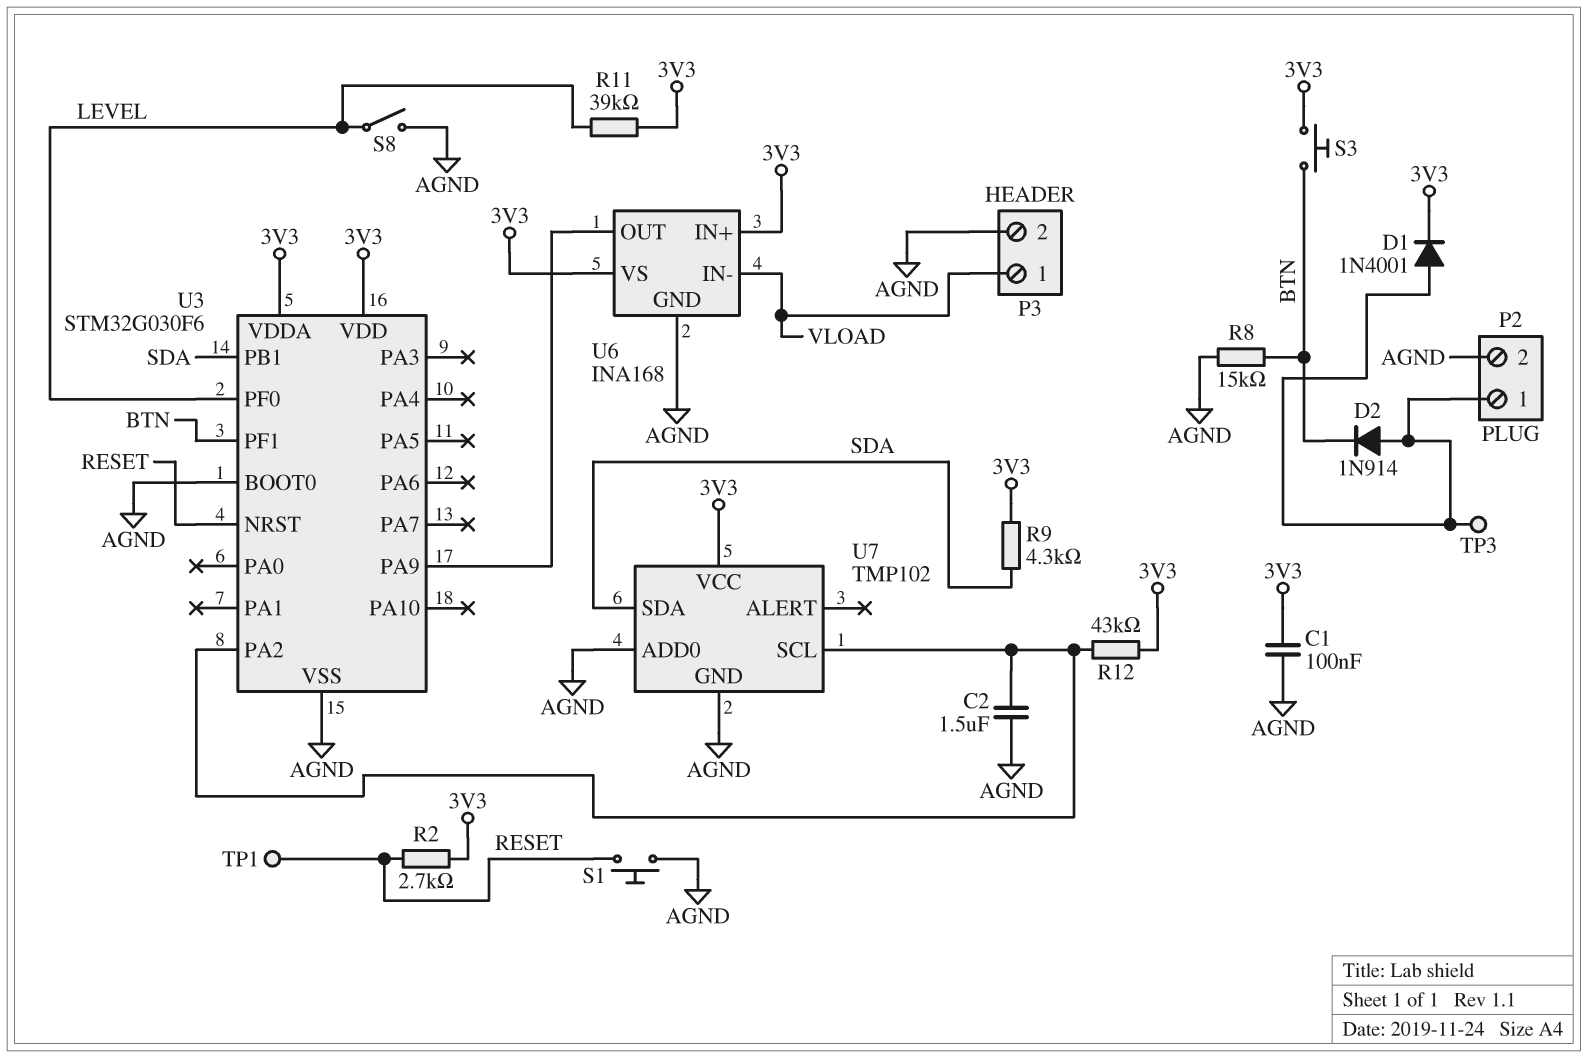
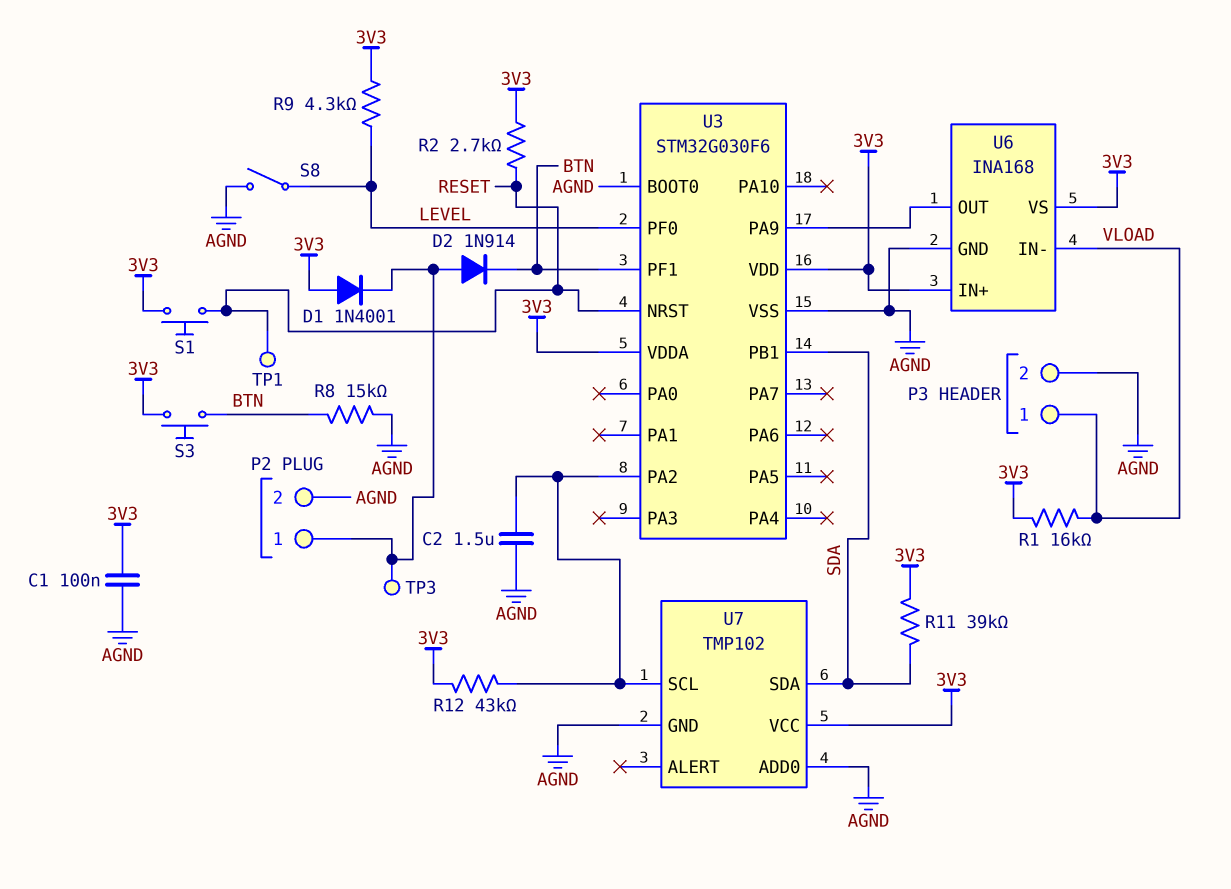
D1: diode 1N4001 (A P2/1, K 3V3) -> diode 1N4001 (A 3V3, K P2/1)
R1: none -> 16k (3V3, VLOAD)
R9: 4.3k (3V3, SDA) -> 4.3k (3V3, LEVEL)
R11: 39k (3V3, LEVEL) -> 39k (3V3, SDA)
S1: button (AGND, RESET) -> button (3V3, RESET)

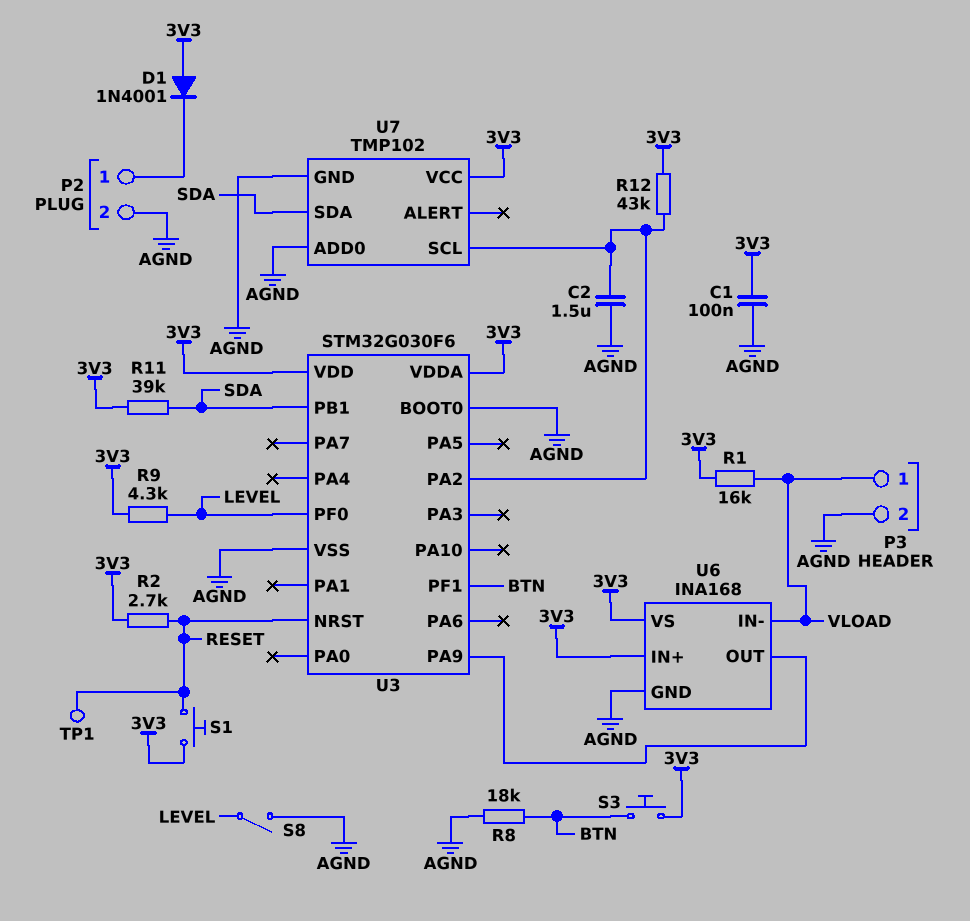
D2: diode 1N914 (A P2/1, K BTN) -> none
R8: 15k (AGND, BTN) -> 18k (AGND, BTN)
TP3: test point (P2/1) -> none

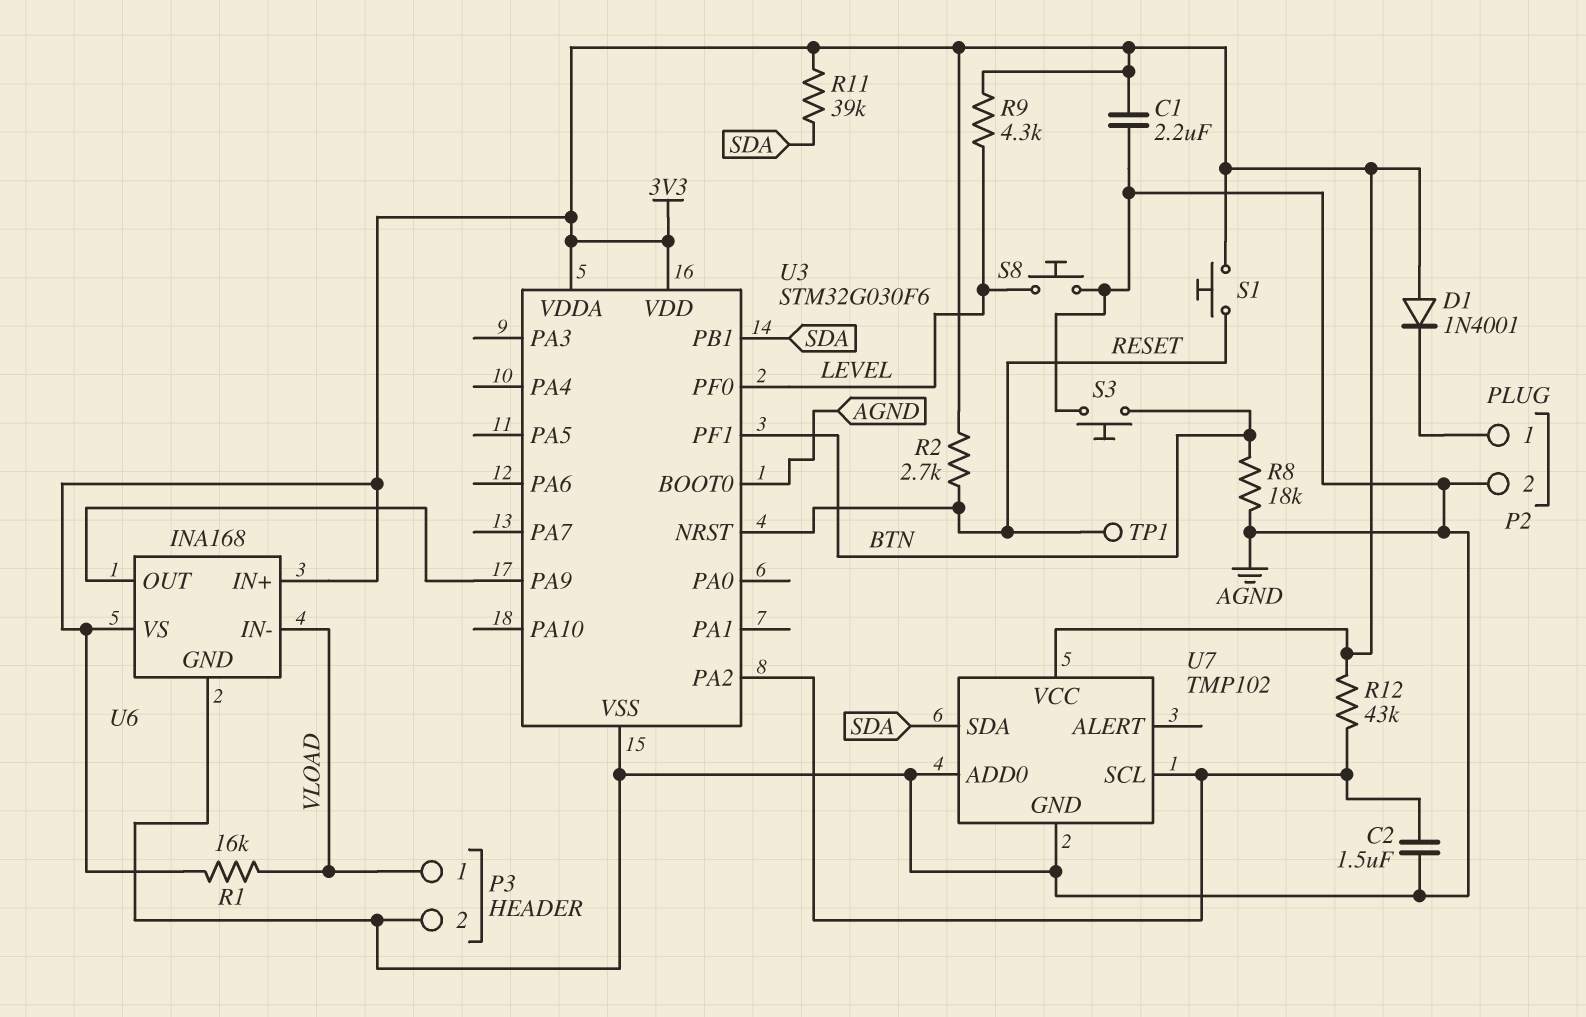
C1: 100nF (3V3, AGND) -> 2.2uF (3V3, AGND)
S3: button (3V3, BTN) -> button (AGND, BTN)
S8: switch (AGND, LEVEL) -> button (AGND, LEVEL)

